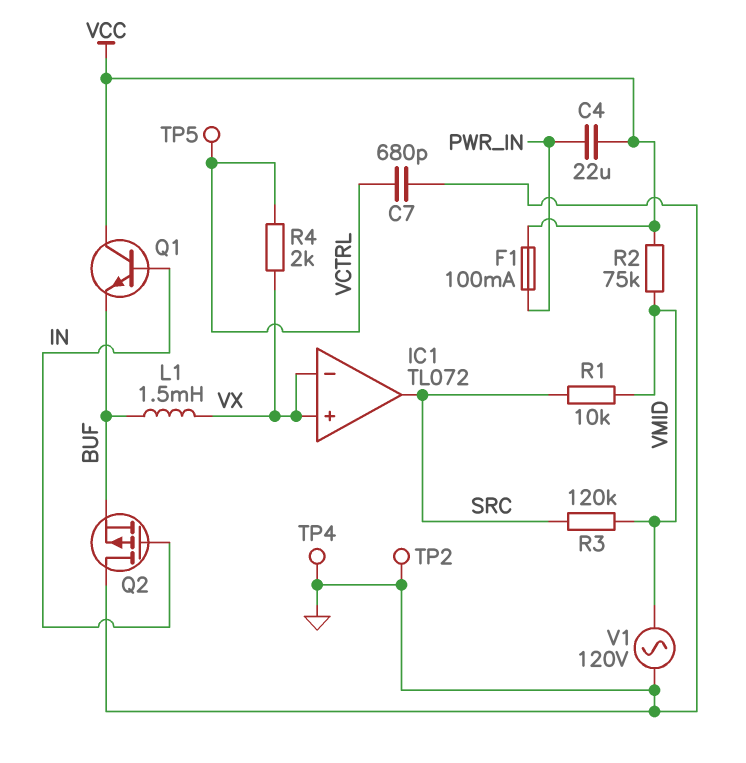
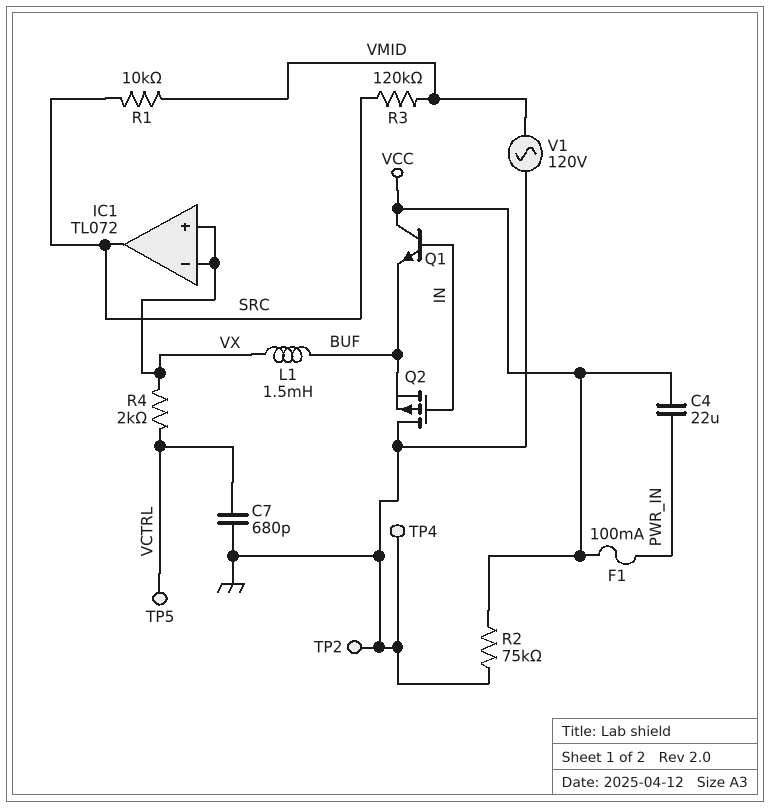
R2: 75k (VCC, VMID) -> 75k (GND, VCC)

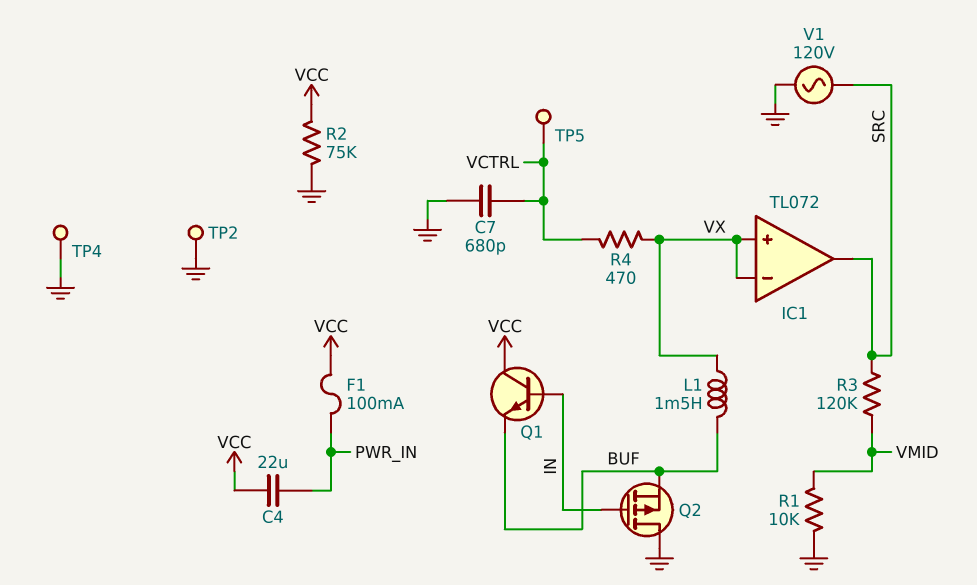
R1: 10k (SRC, VMID) -> 10k (GND, VMID)
R4: 2k (VCTRL, VX) -> 470 (VCTRL, VX)
V1: AC 120V (GND, VMID) -> AC 120V (GND, SRC)

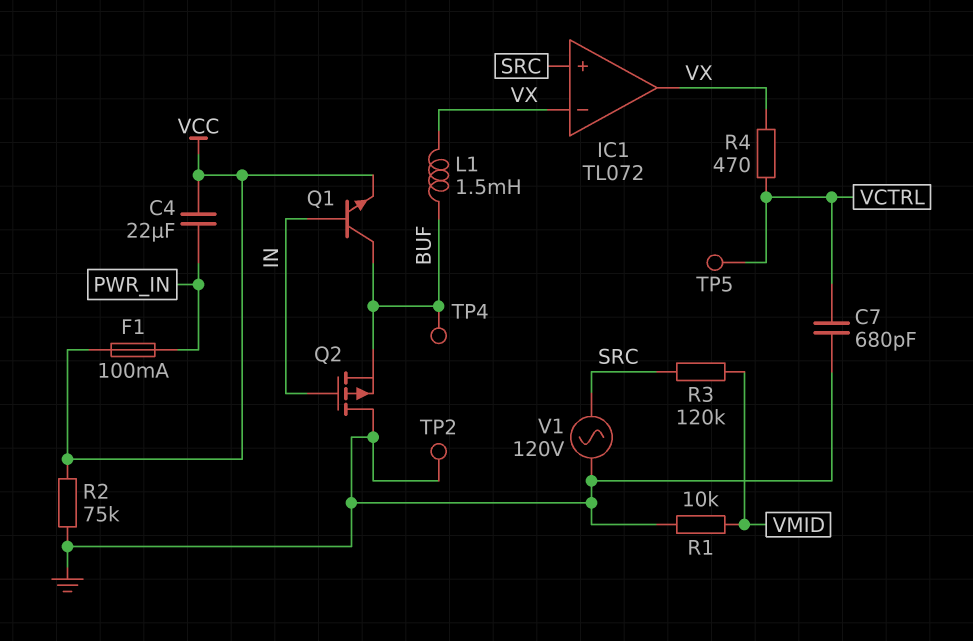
IC1 pin in+: VX -> SRC
IC1 pin out: SRC -> VX
Q1: NPN (B IN, C VCC, E BUF) -> NPN (B IN, C BUF, E VCC)
TP4: test point (GND) -> test point (BUF)

